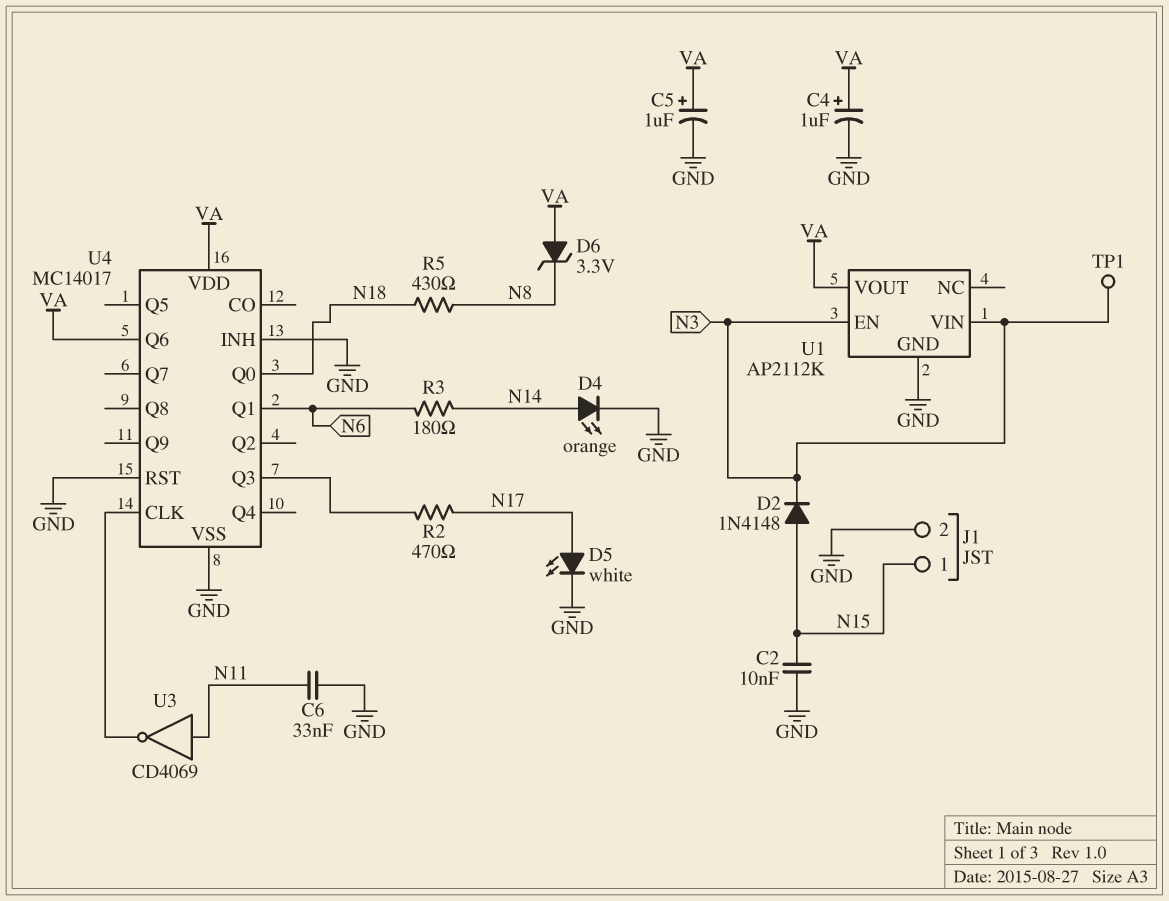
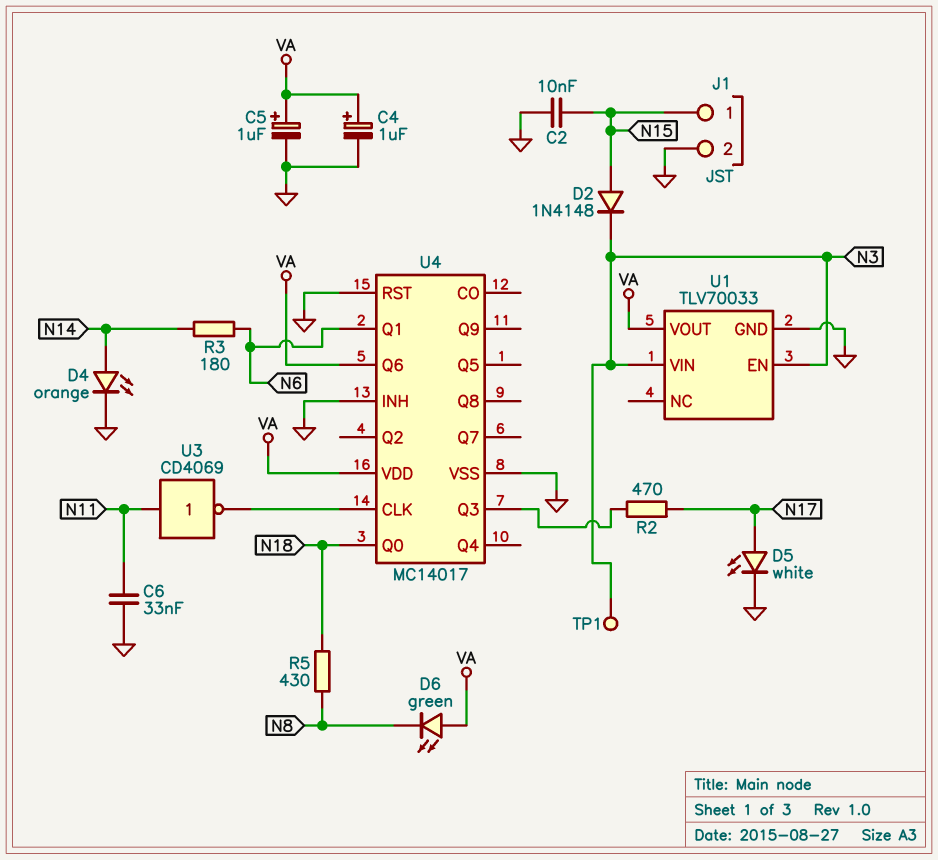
D6: zener 3.3V (A VA, K N8) -> LED green (A VA, K N8)
U1: AP2112K -> TLV70033

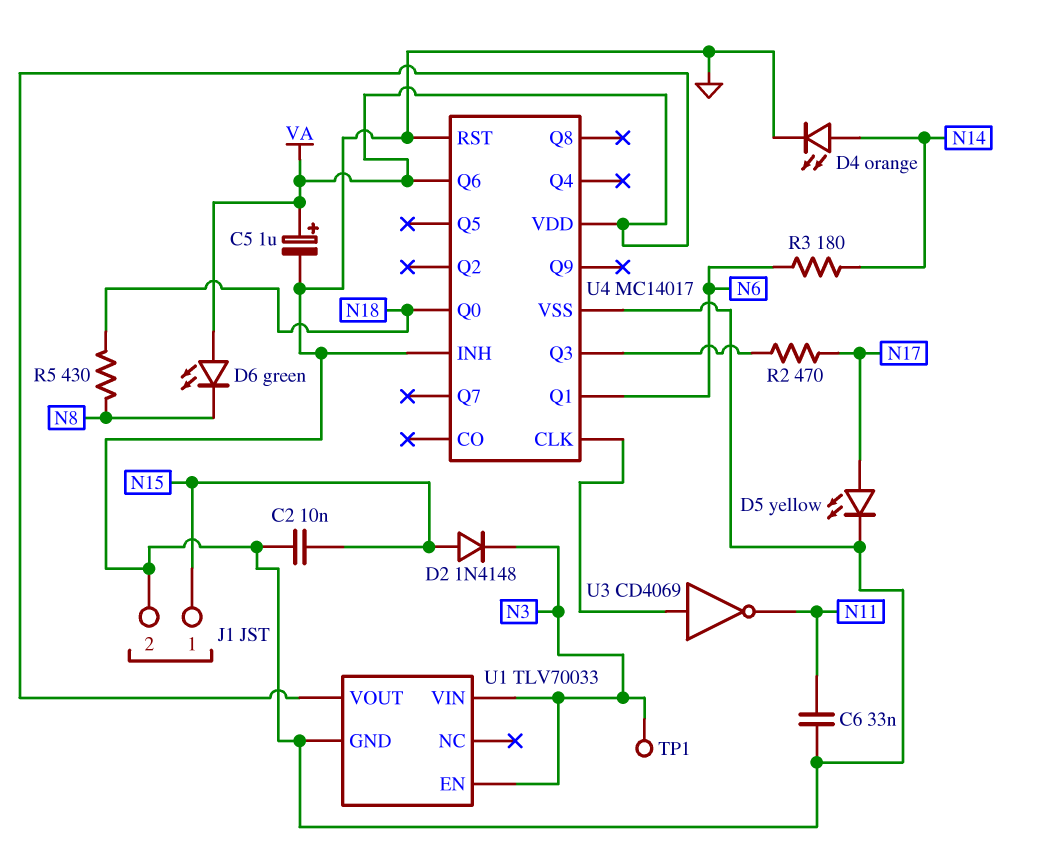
C4: 1uF (plus VA, minus GND) -> none
D5: LED white (A N17, K GND) -> LED yellow (A N17, K GND)
U3: NOT CD4069 (in N11, out U4/CLK) -> NOT CD4069 (in U4/CLK, out N11)

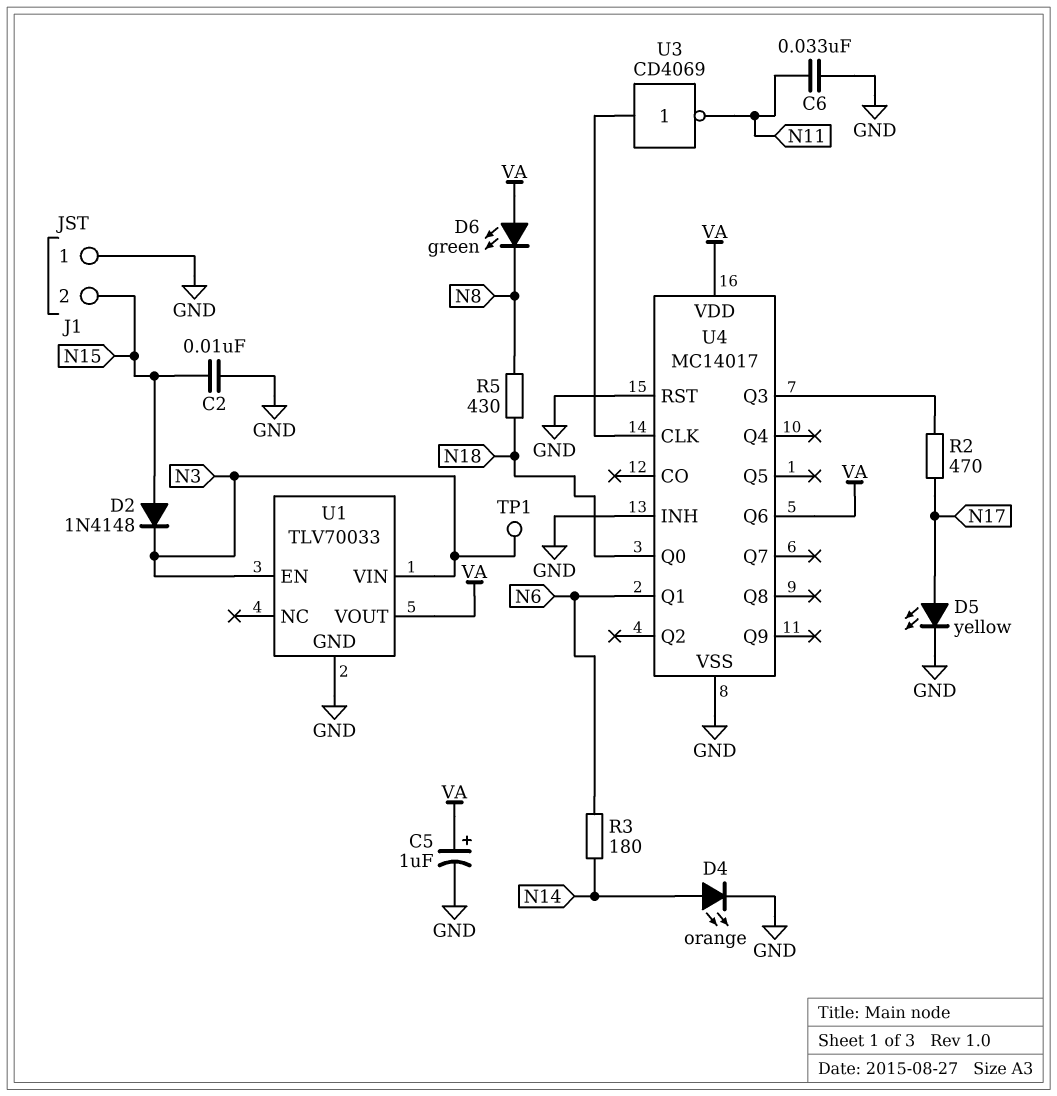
J1 pin 1: N15 -> GND
J1 pin 2: GND -> N15

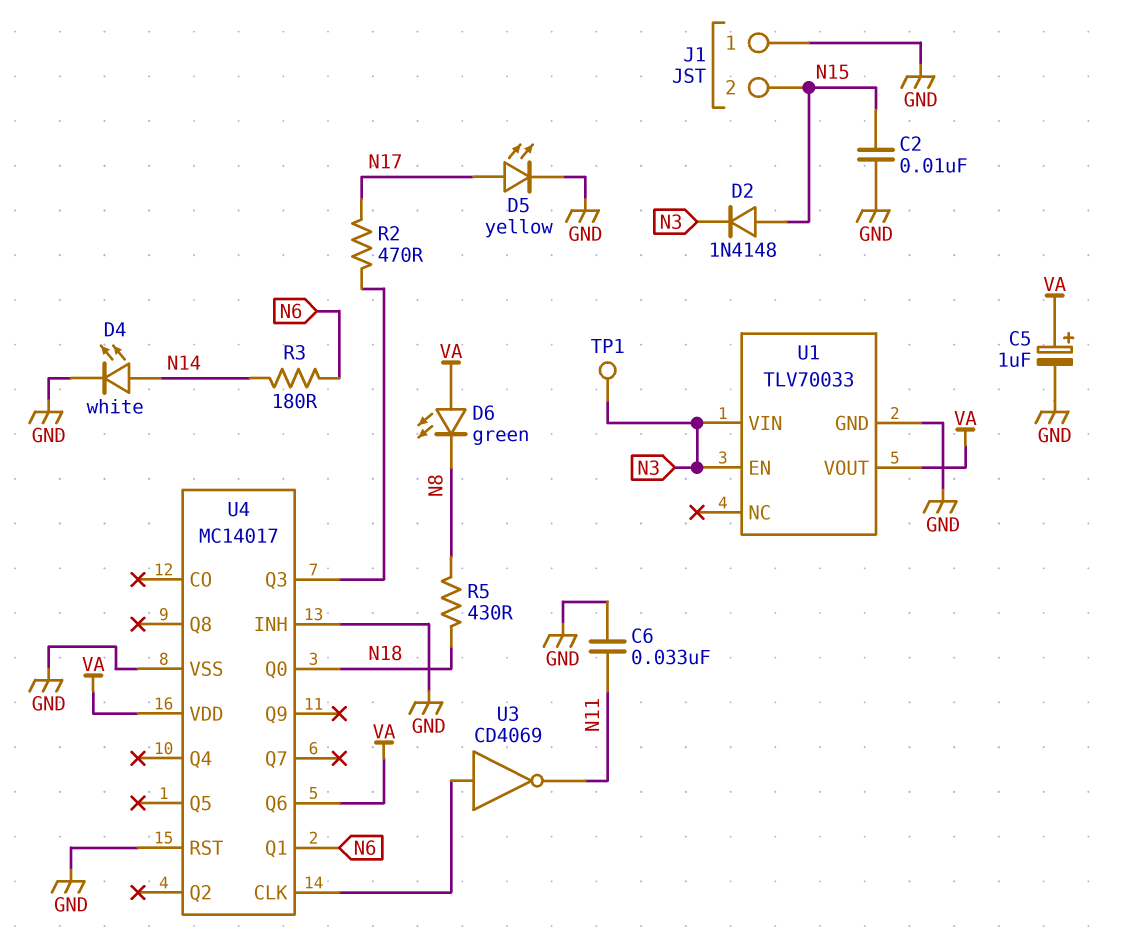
D4: LED orange (A N14, K GND) -> LED white (A N14, K GND)

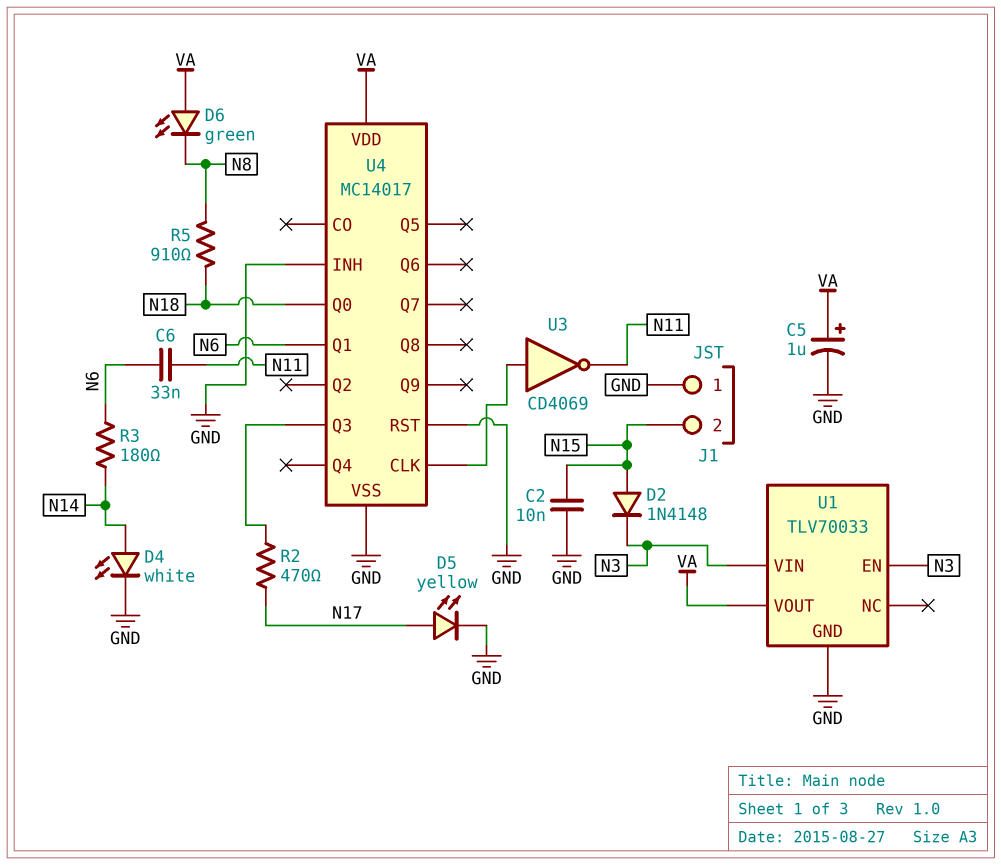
C6: 33nF (GND, N11) -> 33nF (N6, N11)
R5: 430 (N8, N18) -> 910 (N8, N18)
TP1: test point (N3) -> none
U4 pin Q6: VA -> none

